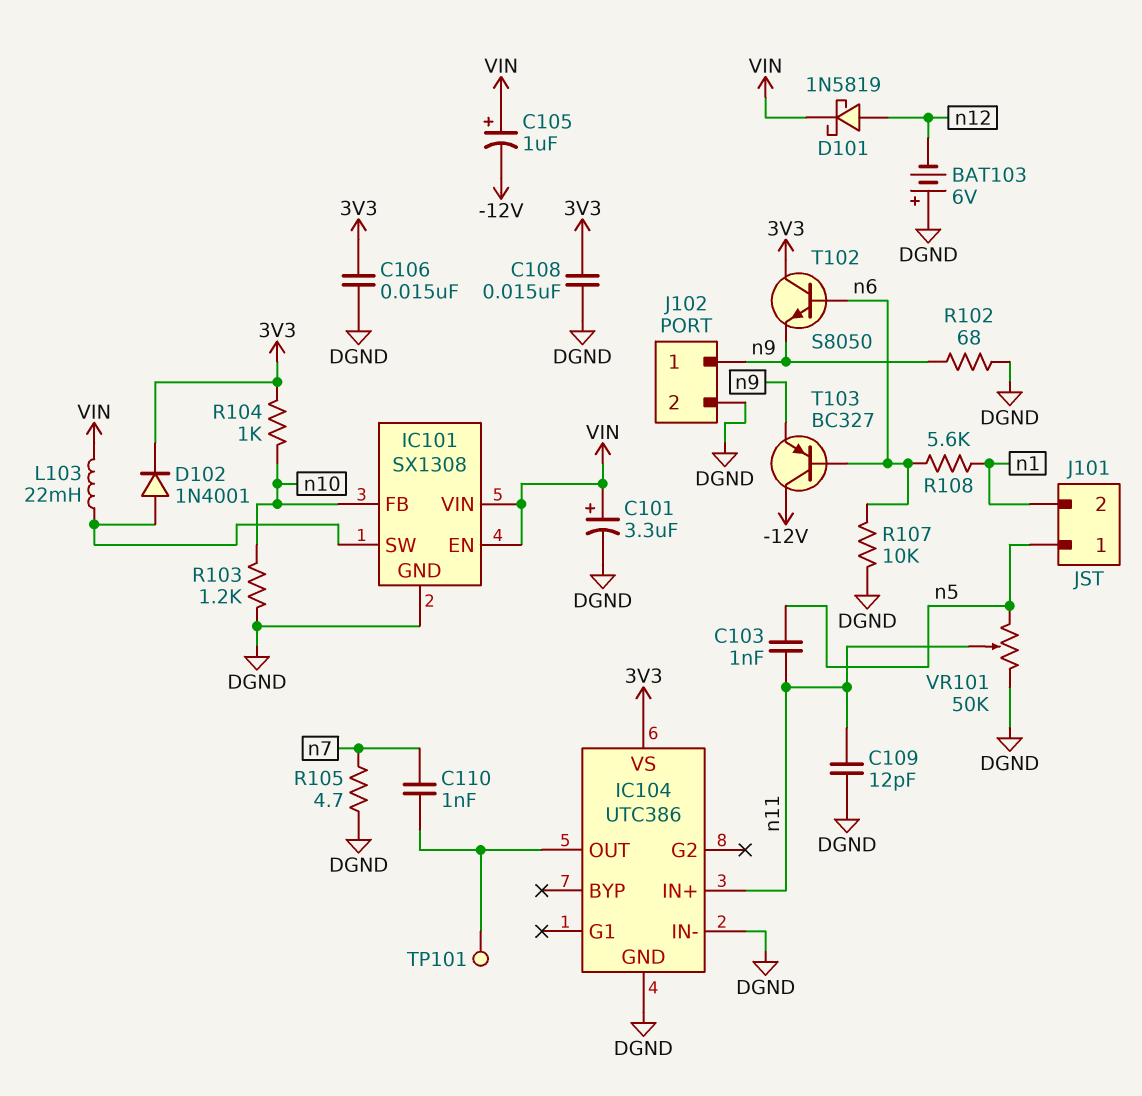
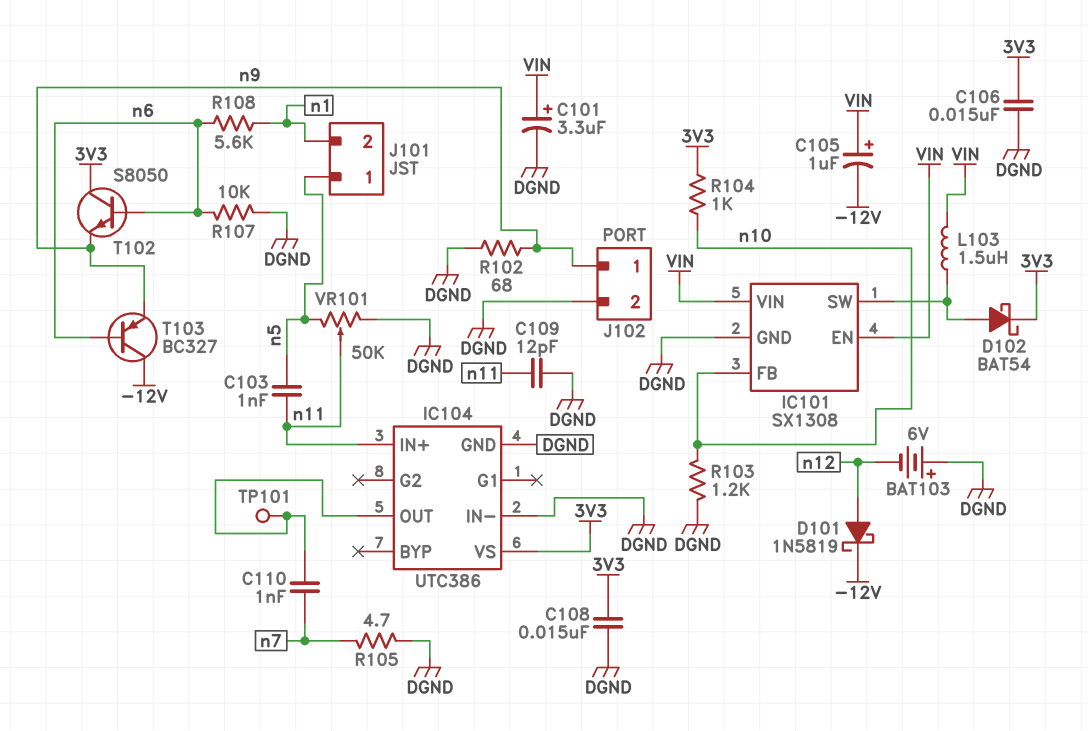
D101: schottky 1N5819 (A n12, K VIN) -> schottky 1N5819 (A n12, K -12V)
D102: diode 1N4001 (A IC101/SW, K 3V3) -> schottky BAT54 (A IC101/SW, K 3V3)
L103: 22mH (IC101/SW, VIN) -> 1.5uH (IC101/SW, VIN)

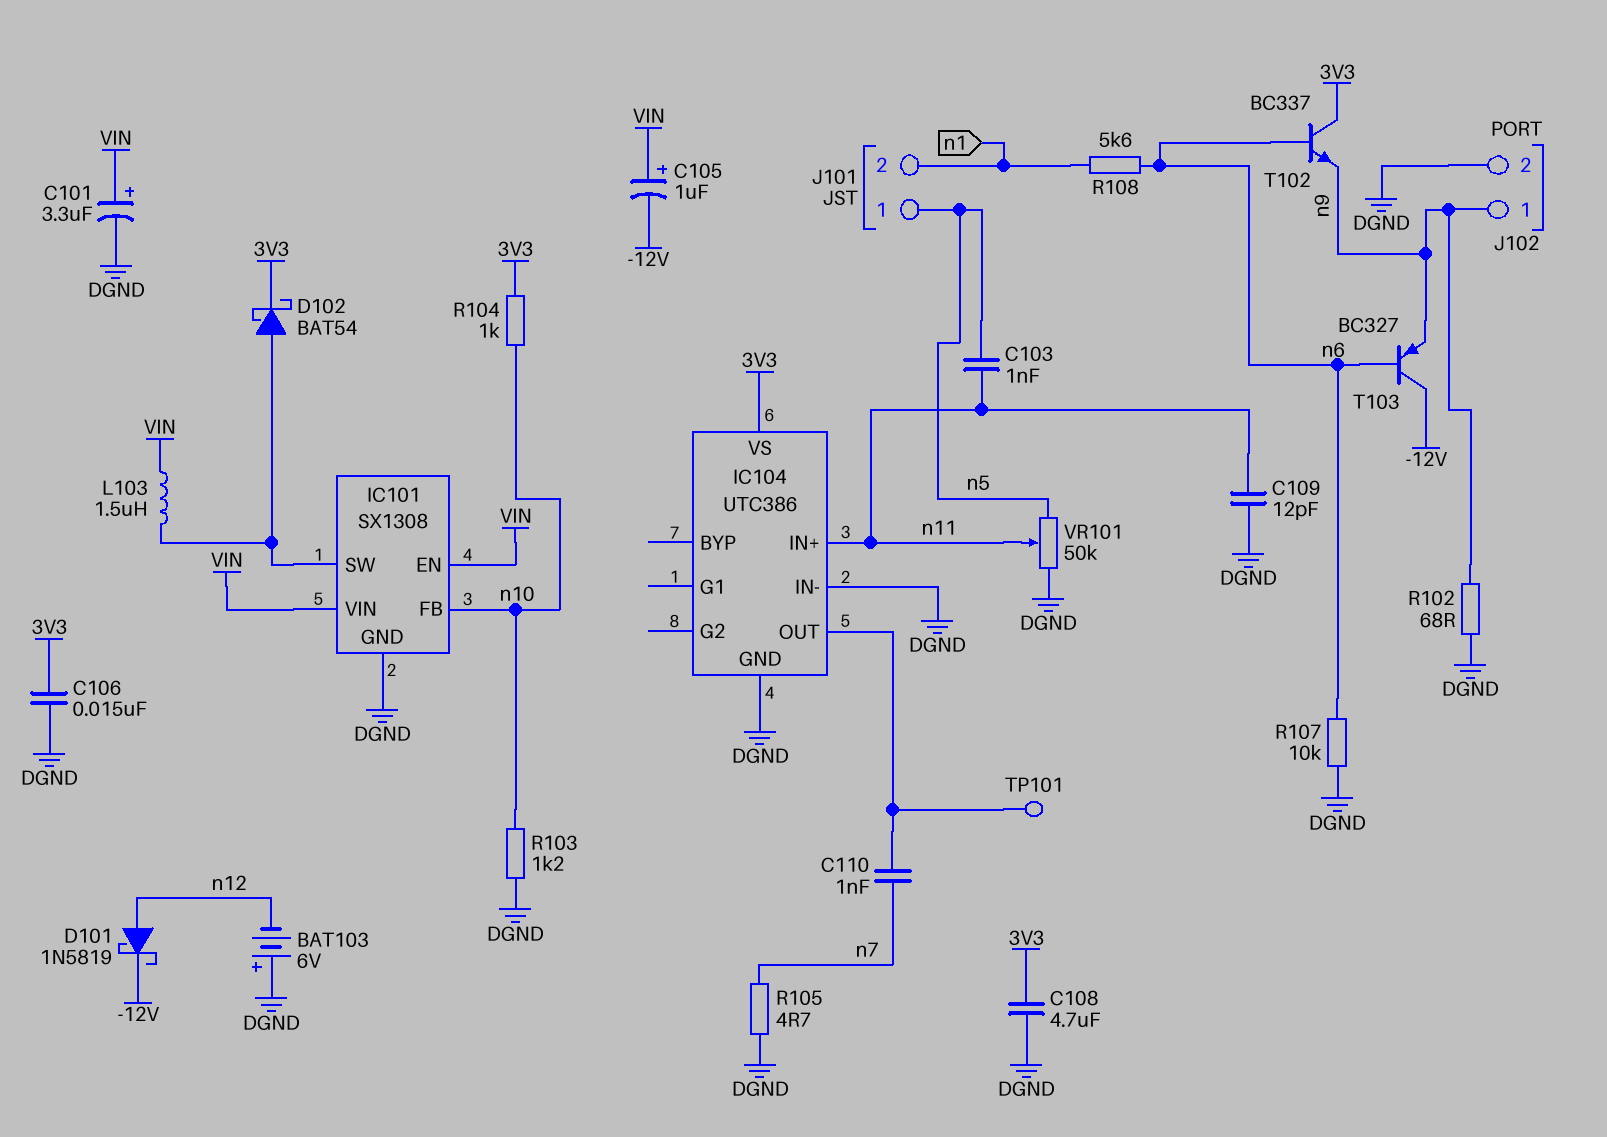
C108: 15nF (3V3, DGND) -> 4.7uF (3V3, DGND)
T102: NPN S8050 (B n6, C 3V3, E n9) -> NPN BC337 (B n6, C 3V3, E n9)

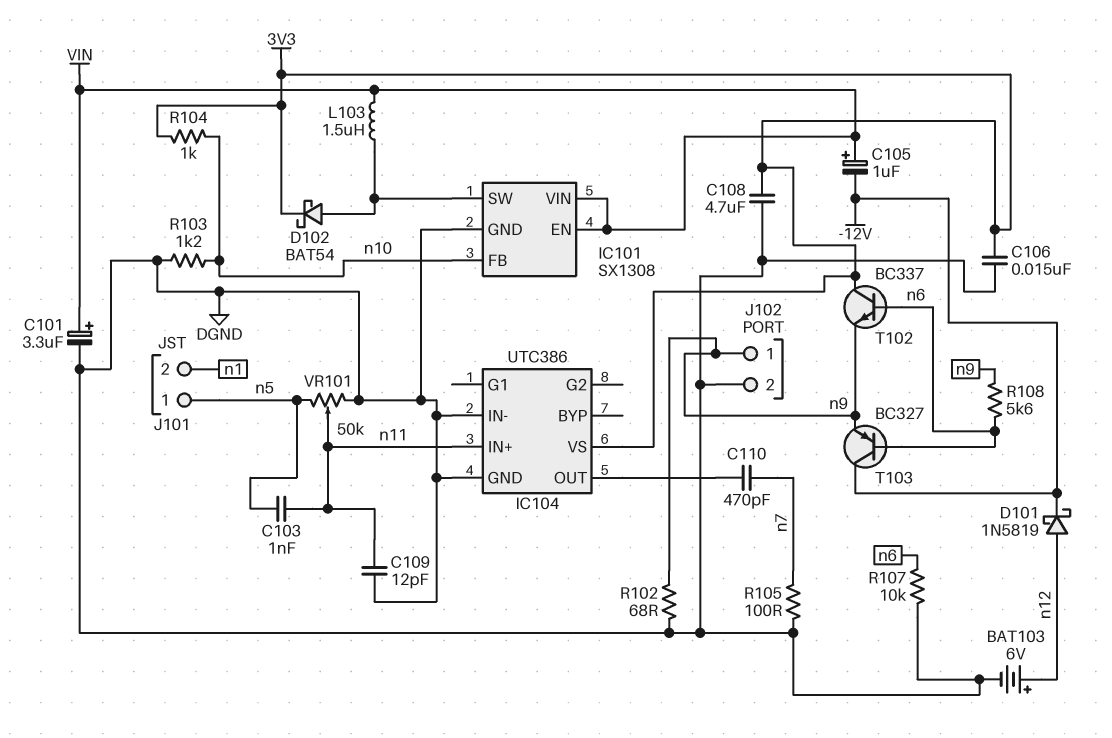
BAT103: 6V (plus DGND, minus n12) -> 6V (plus n12, minus DGND)
C110: 1nF (IC104/OUT, n7) -> 470pF (IC104/OUT, n7)
R105: 4.7 (DGND, n7) -> 100 (DGND, n7)
R108: 5.6k (n1, n6) -> 5.6k (n6, n9)
TP101: test point (IC104/OUT) -> none

